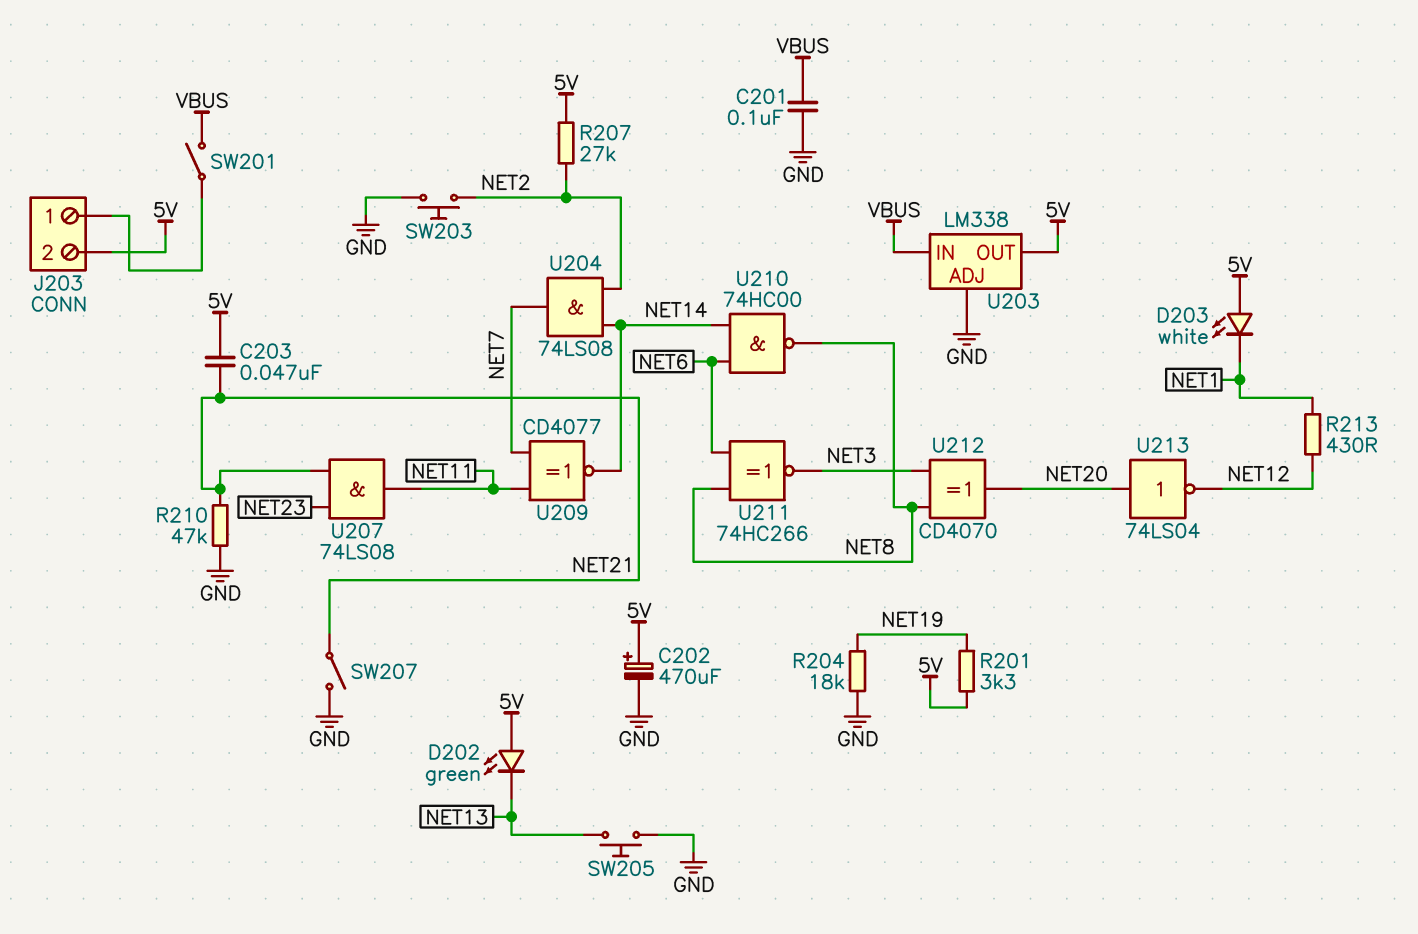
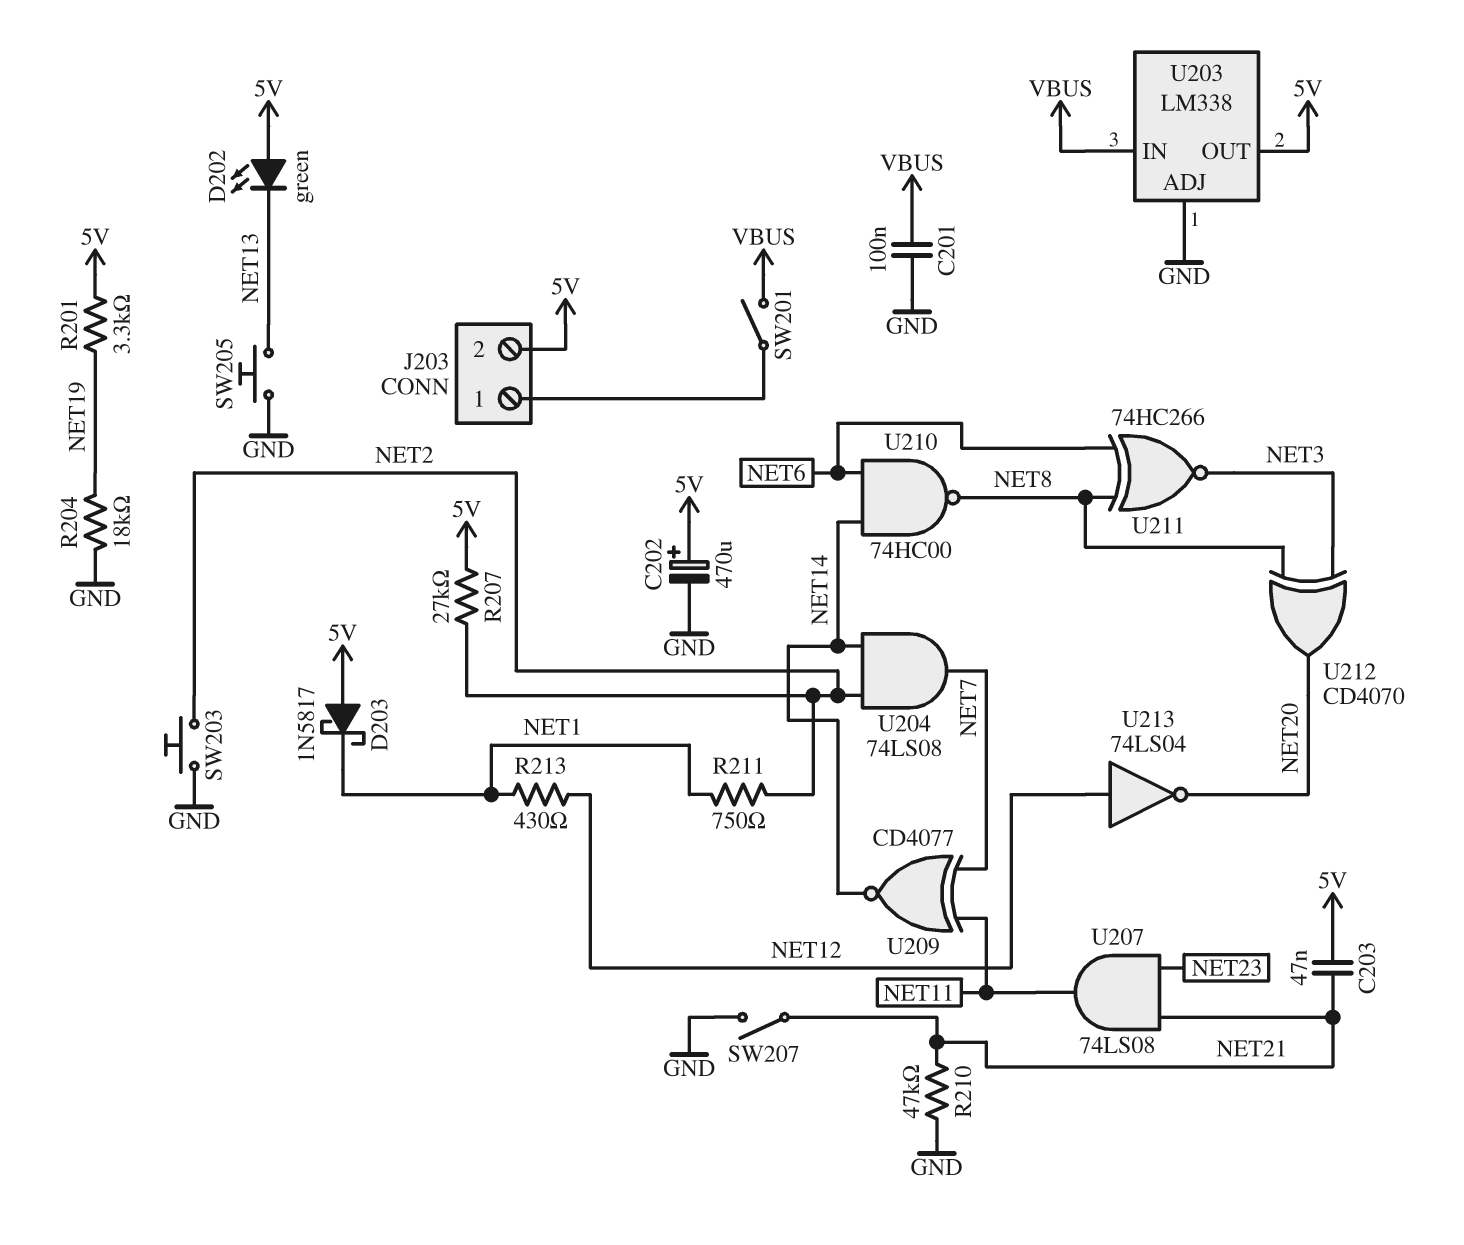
D203: LED white (A 5V, K NET1) -> schottky 1N5817 (A 5V, K NET1)
R211: none -> 750 (NET1, NET2)
U213: NOT 74LS04 (in NET20, out NET12) -> NOT 74LS04 (in NET12, out NET20)

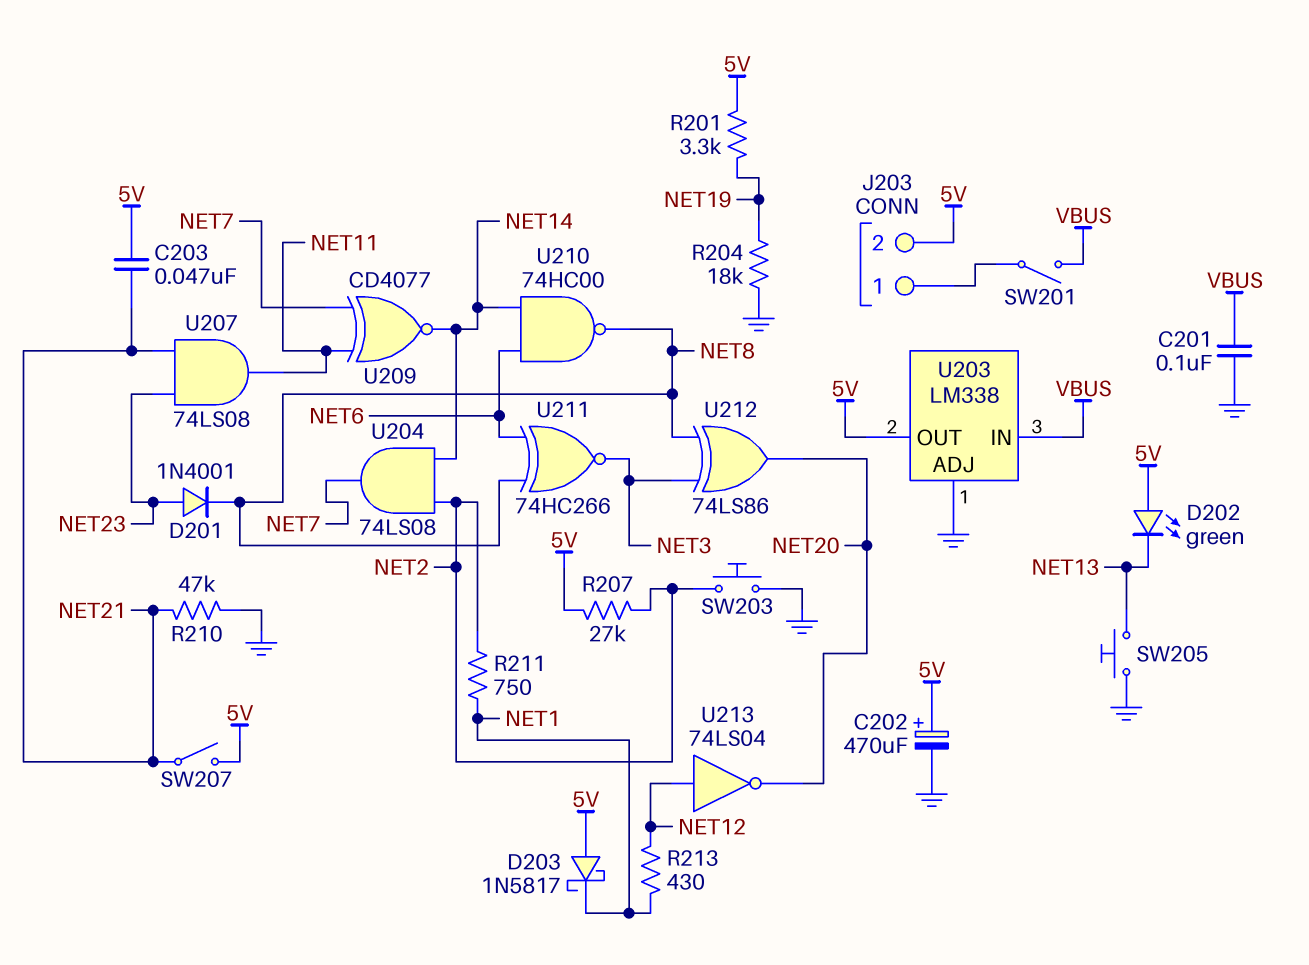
D201: none -> diode 1N4001 (A NET23, K NET8)
SW207: switch (GND, NET21) -> switch (5V, NET21)
U212: XOR CD4070 (in NET3, in NET8, out NET20) -> XOR 74LS86 (in NET3, in NET8, out NET20)

